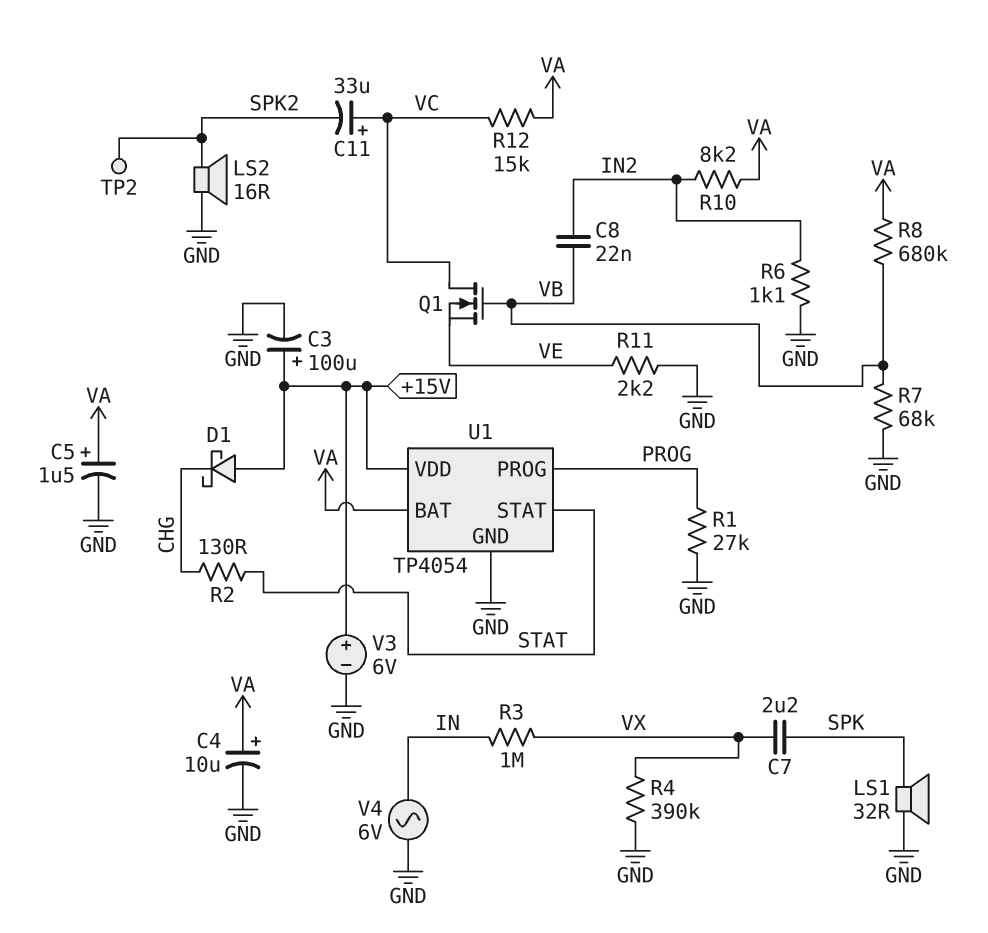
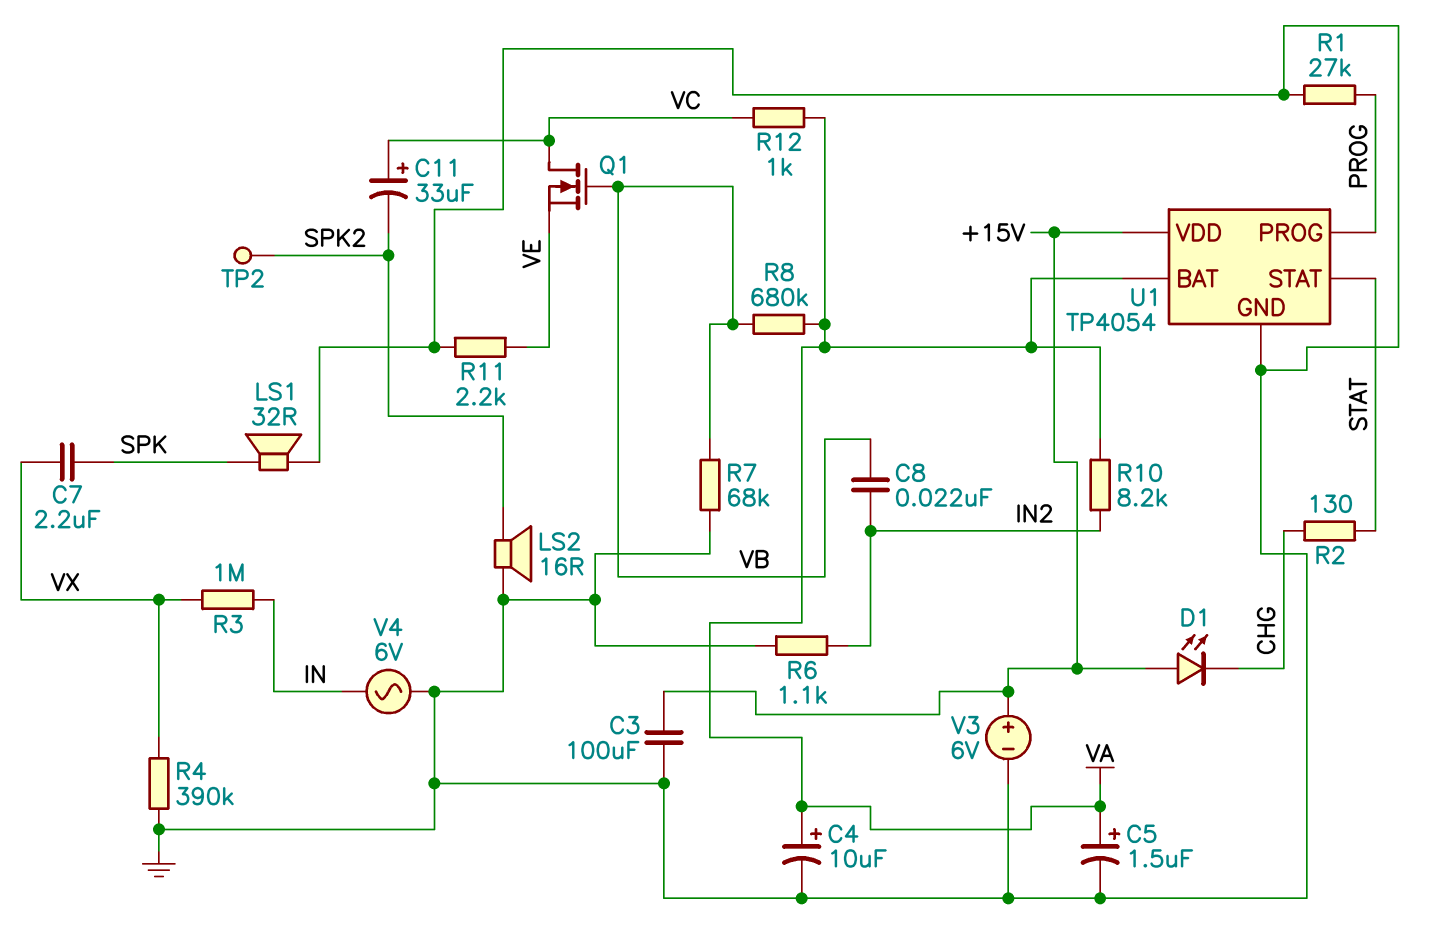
C3: 100uF (plus +15V, minus GND) -> 100uF (+15V, GND)
D1: schottky (A +15V, K CHG) -> LED (A +15V, K CHG)
R12: 15k (VA, VC) -> 1k (VA, VC)

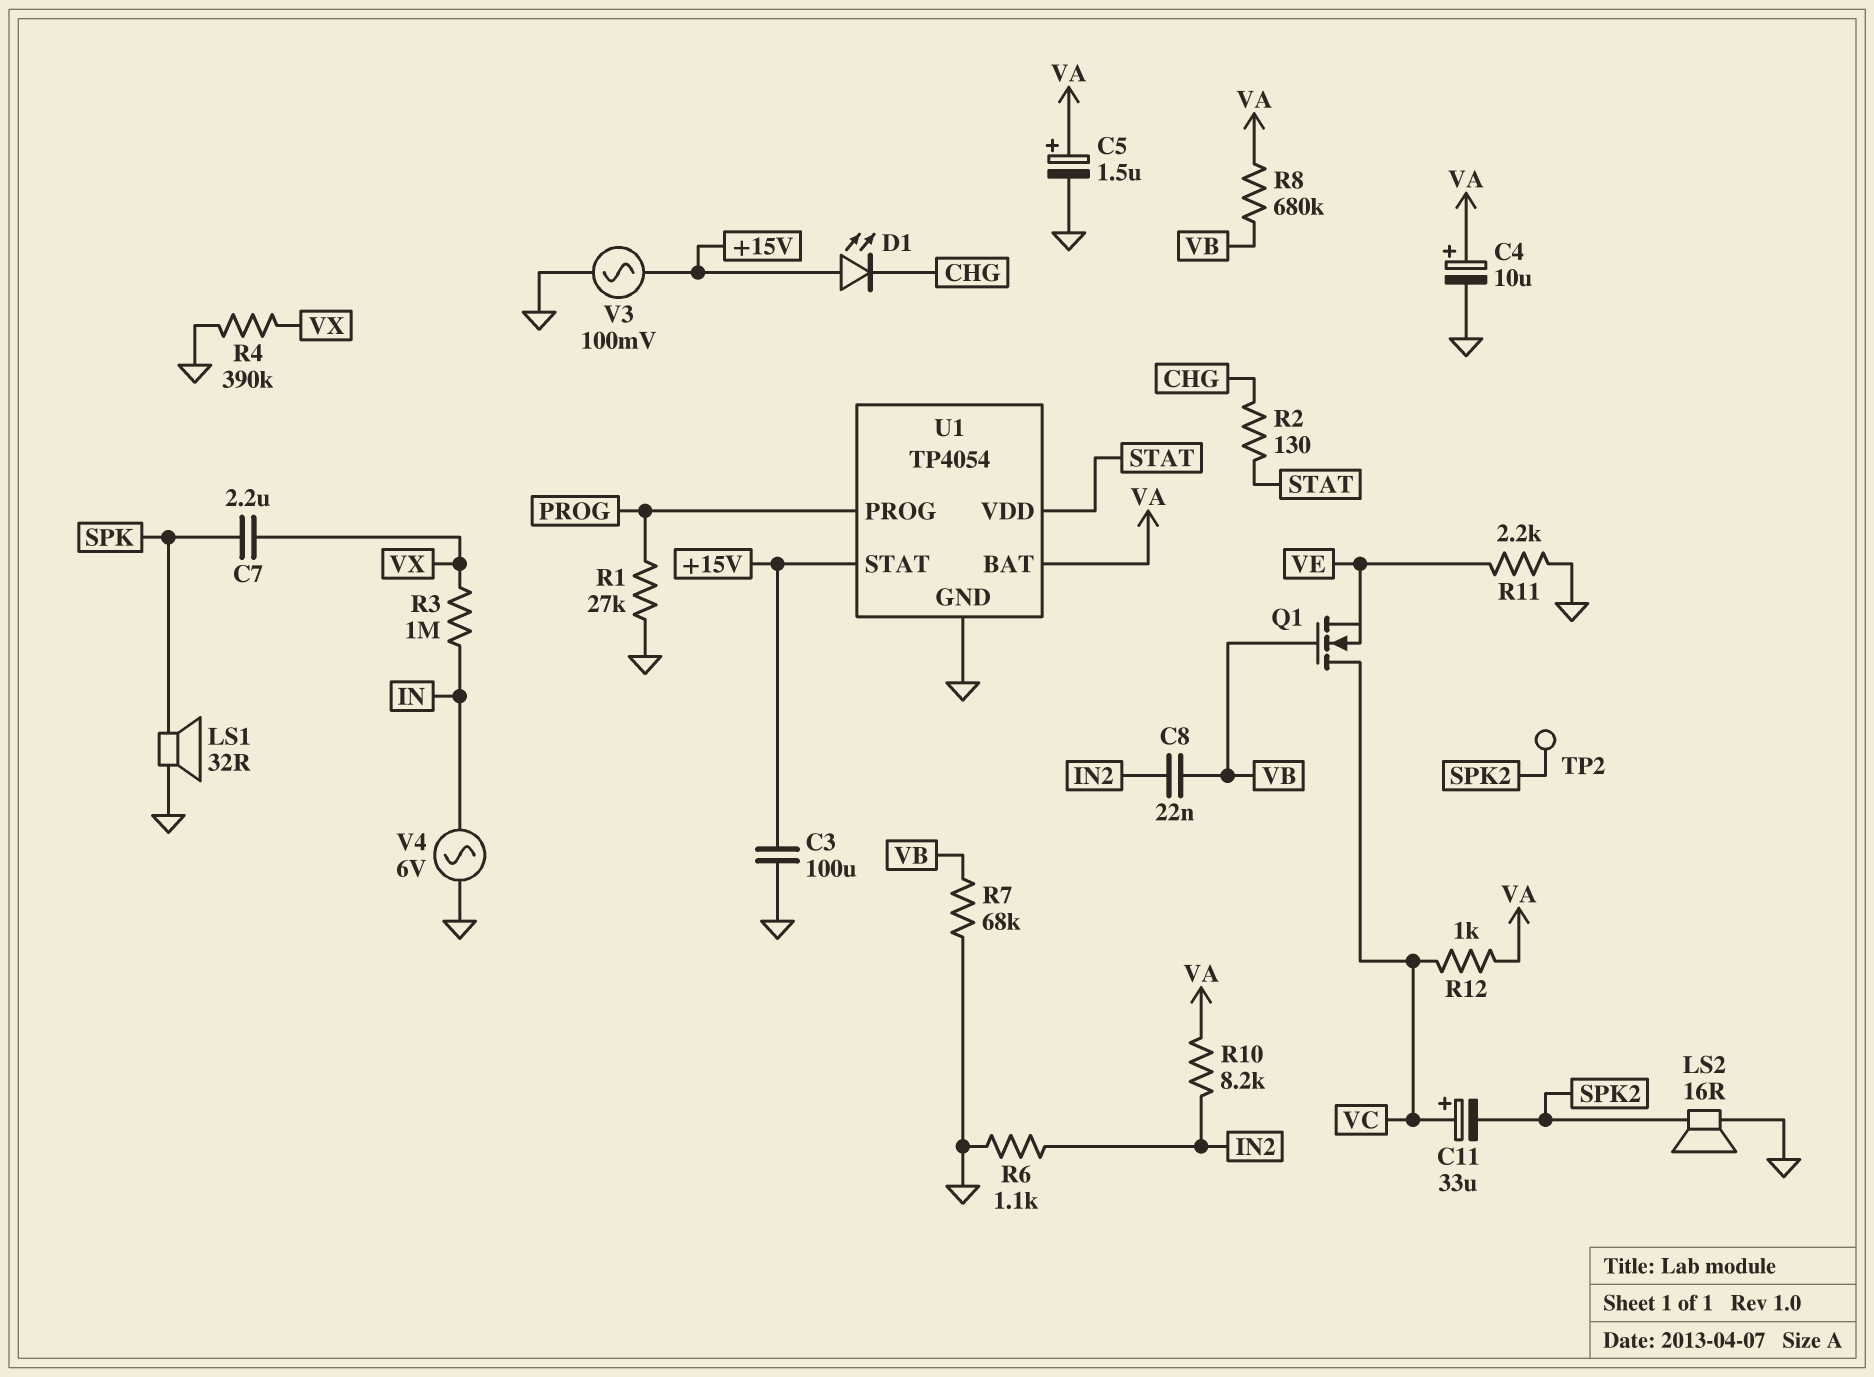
U1 pin STAT: STAT -> +15V
U1 pin VDD: +15V -> STAT
V3: 6V (plus +15V, minus GND) -> AC 100mV (+15V, GND)

